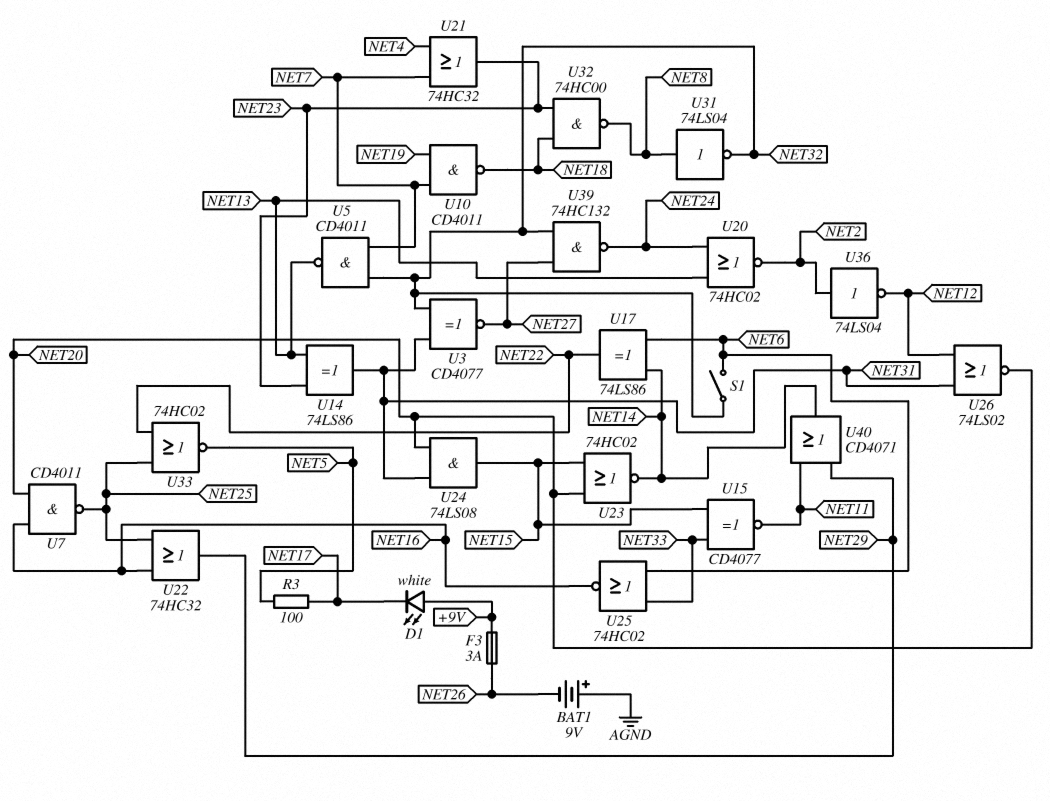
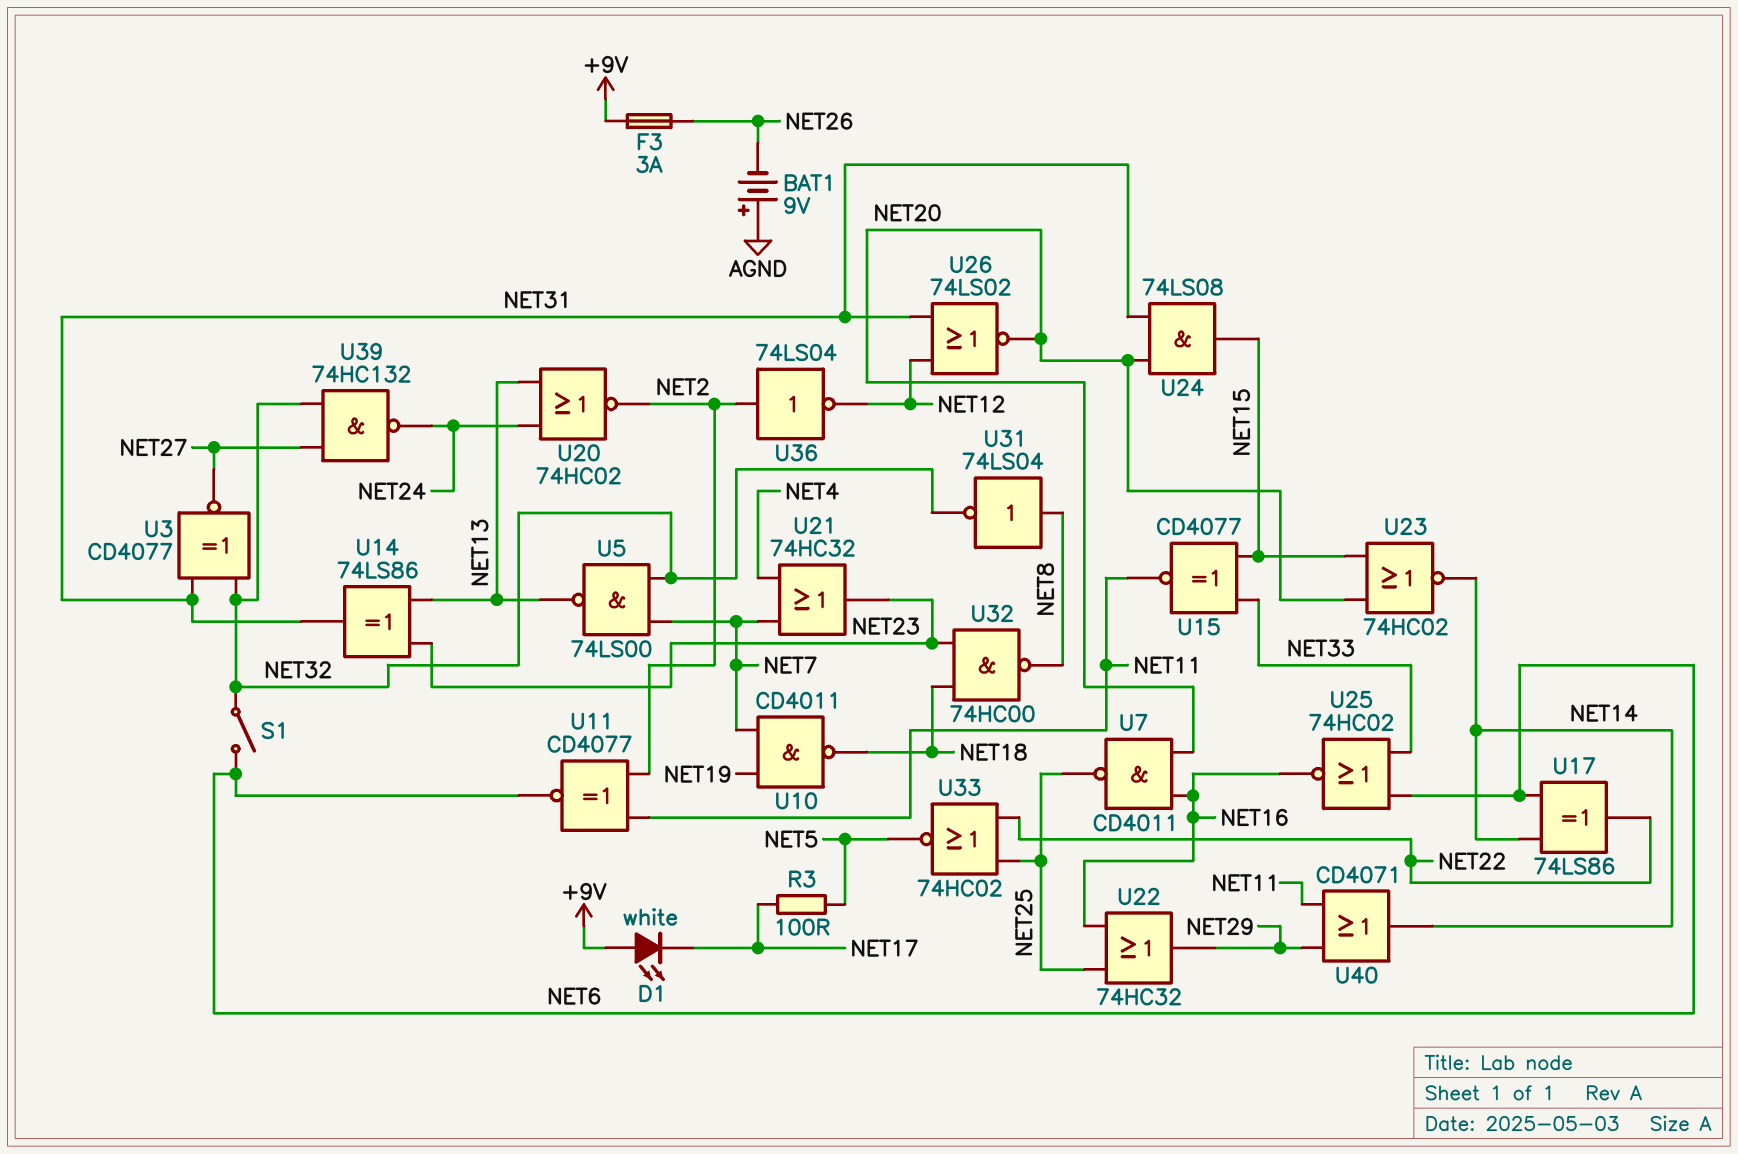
U5: NAND CD4011 (in NET7, in NET32, out NET13) -> NAND 74LS00 (in NET7, in NET32, out NET13)
U11: none -> XNOR CD4077 (in NET2, in NET11, out NET6)

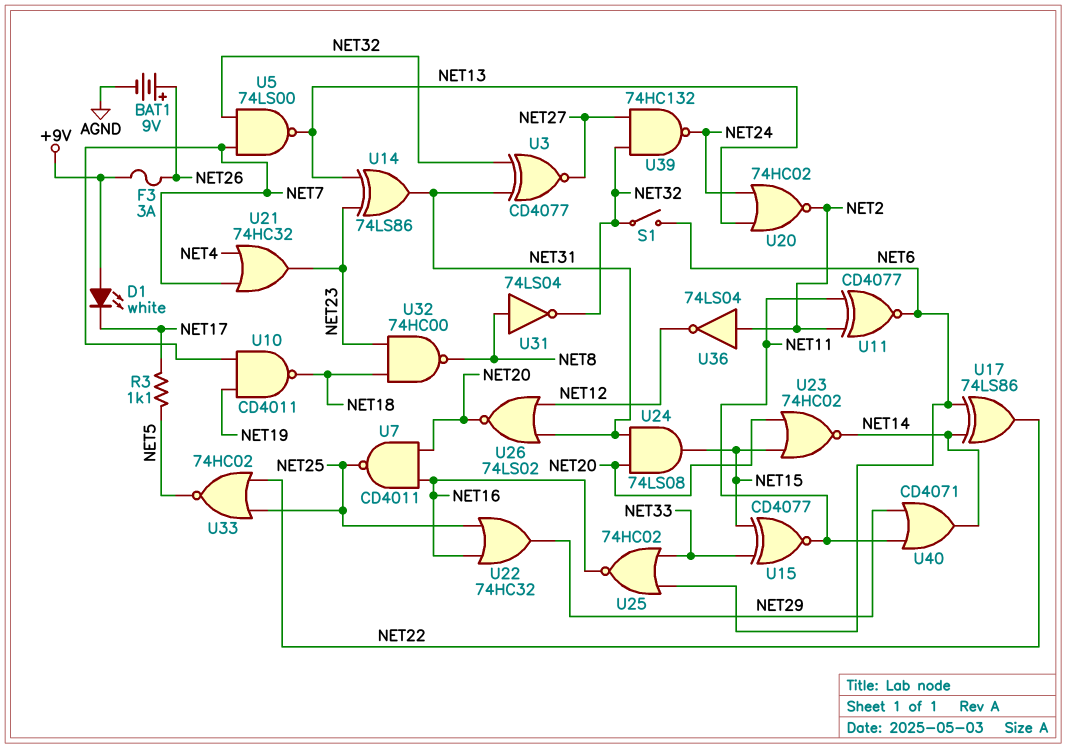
BAT1: 9V (plus AGND, minus NET26) -> 9V (plus NET26, minus AGND)
R3: 100 (NET5, NET17) -> 1.1k (NET5, NET17)

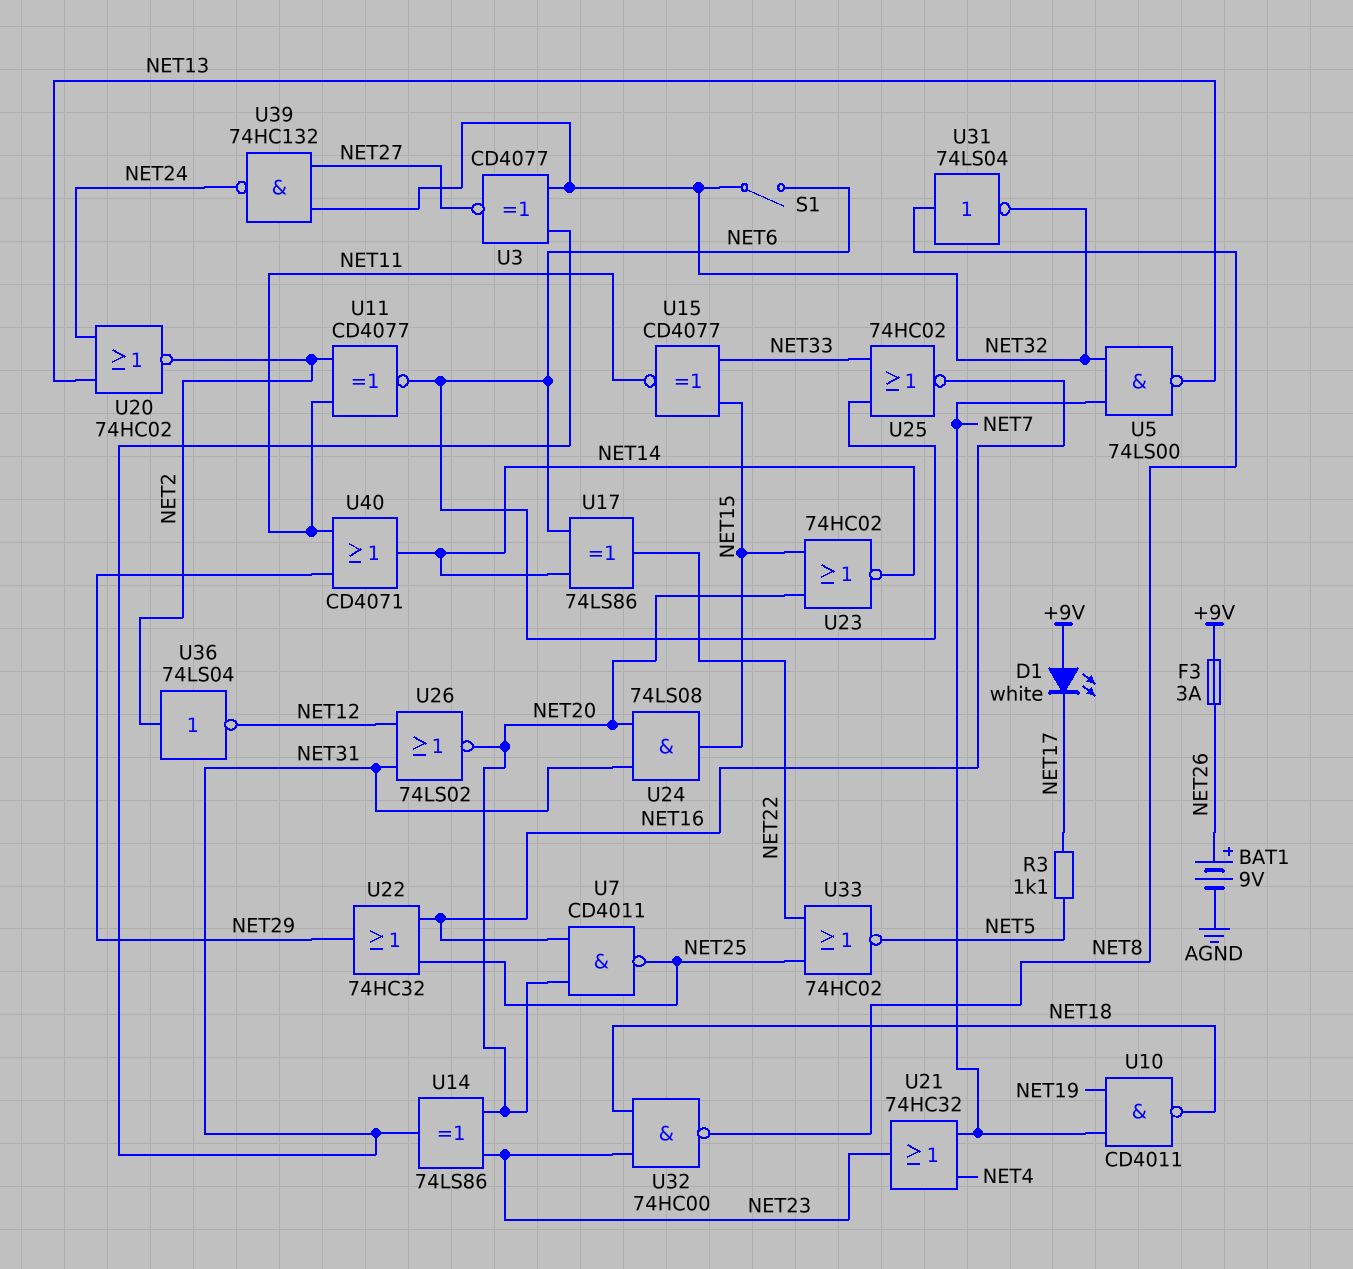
U14: XOR 74LS86 (in NET13, in NET23, out NET31) -> XOR 74LS86 (in NET20, in NET23, out NET31)

